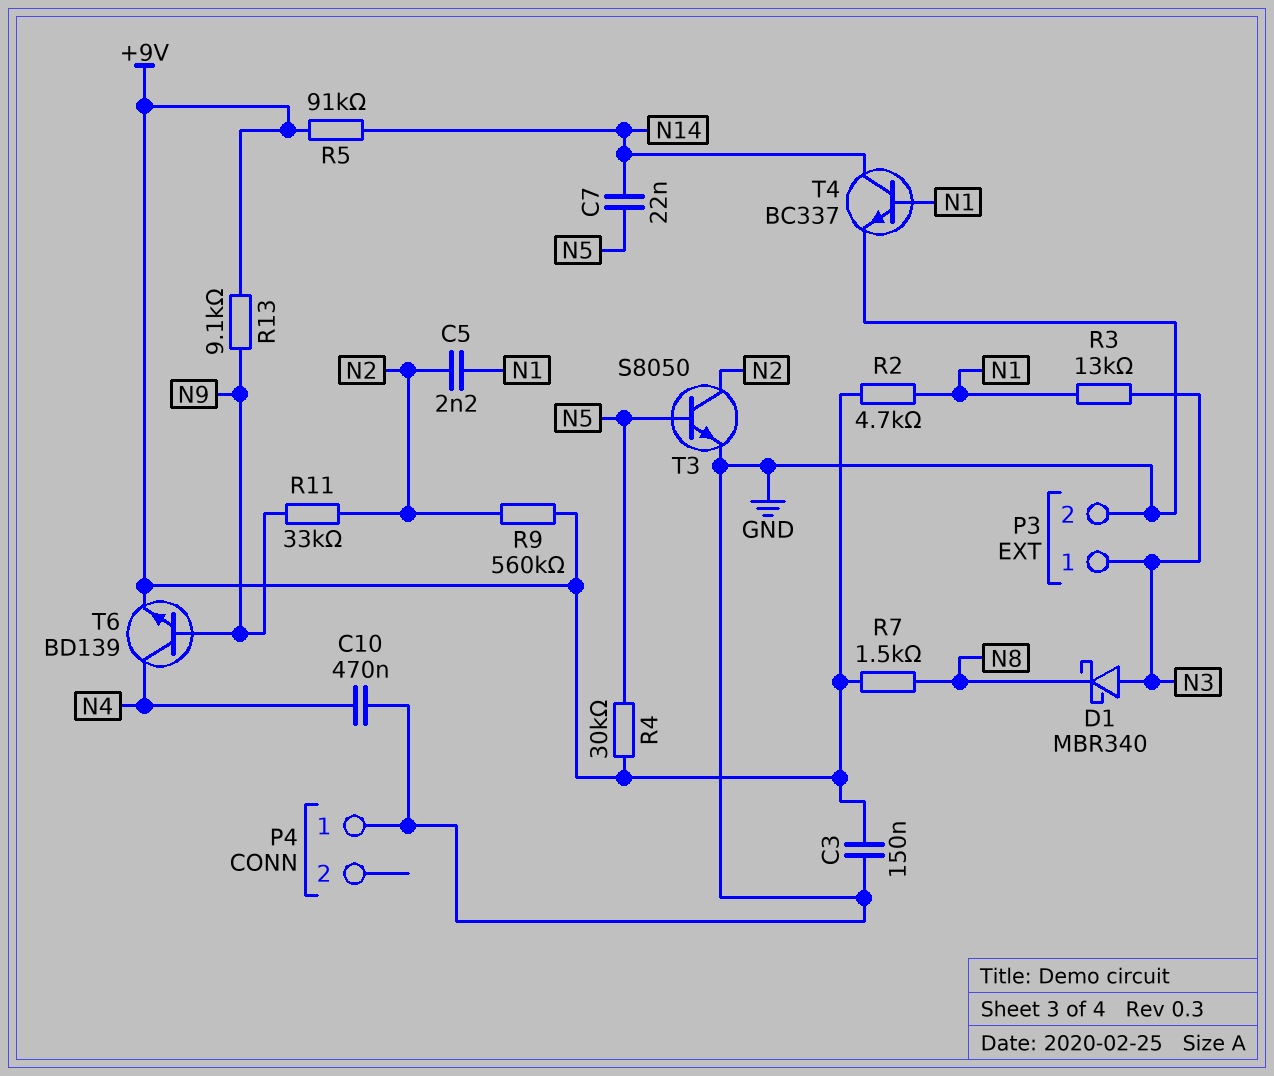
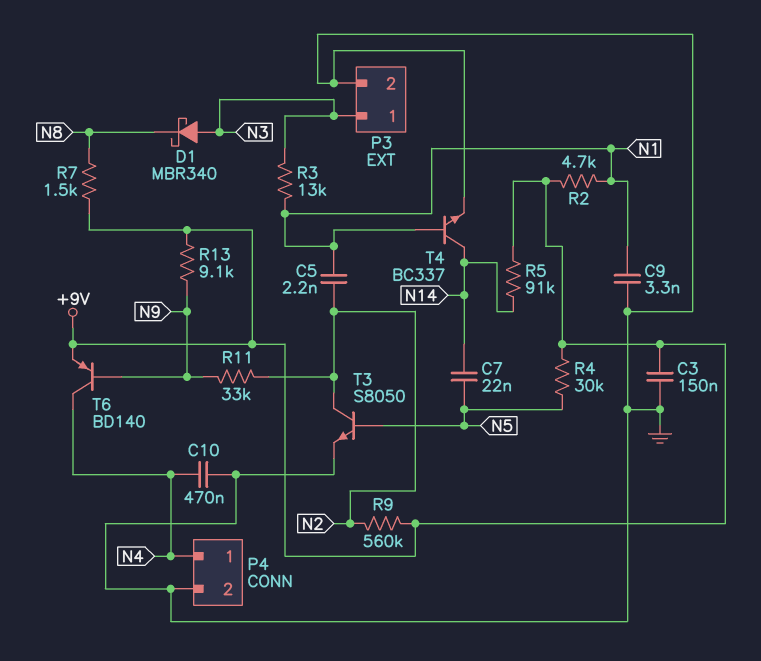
C9: none -> 3.3nF (GND, N1)
P4 pin 1: GND -> N4
P4 pin 2: none -> GND
T6: NPN BD139 (B N9, C N4, E +9V) -> PNP BD140 (B N9, C N4, E +9V)

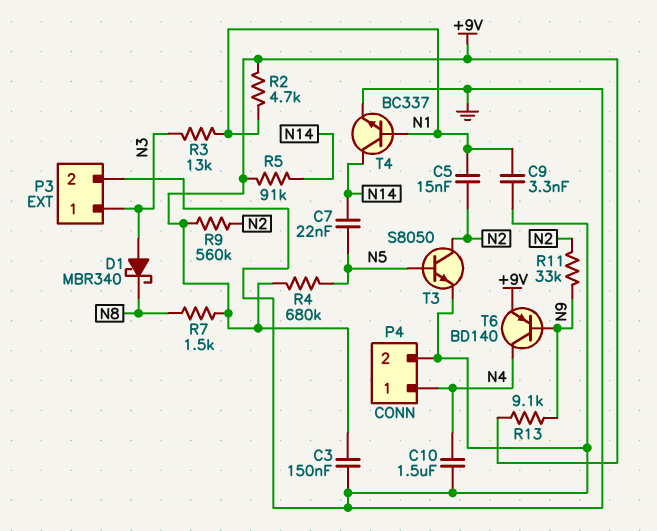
C5: 2.2nF (N1, N2) -> 15nF (N1, N2)
C10: 470nF (GND, N4) -> 1.5uF (GND, N4)
R4: 30k (+9V, N5) -> 680k (+9V, N5)

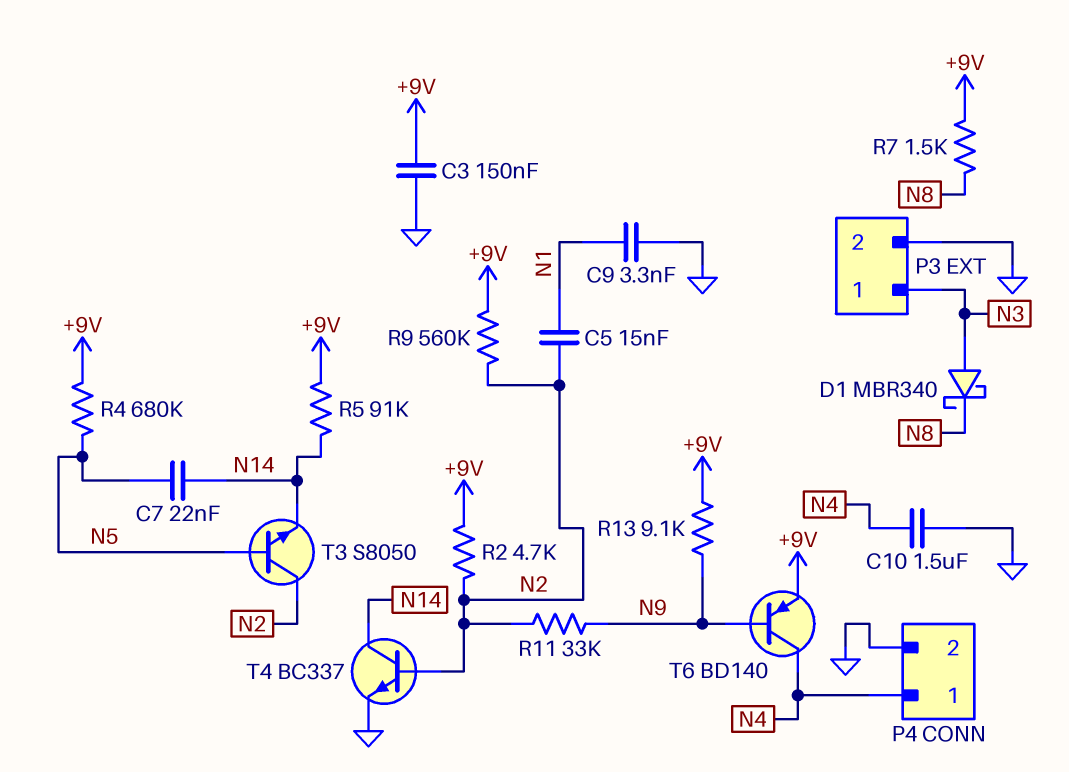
R2: 4.7k (+9V, N1) -> 4.7k (+9V, N2)
R3: 13k (N1, N3) -> none
T3: NPN S8050 (B N5, C N2, E GND) -> NPN S8050 (B N5, C N2, E N14)
T4: NPN BC337 (B N1, C N14, E GND) -> NPN BC337 (B N2, C N14, E GND)

